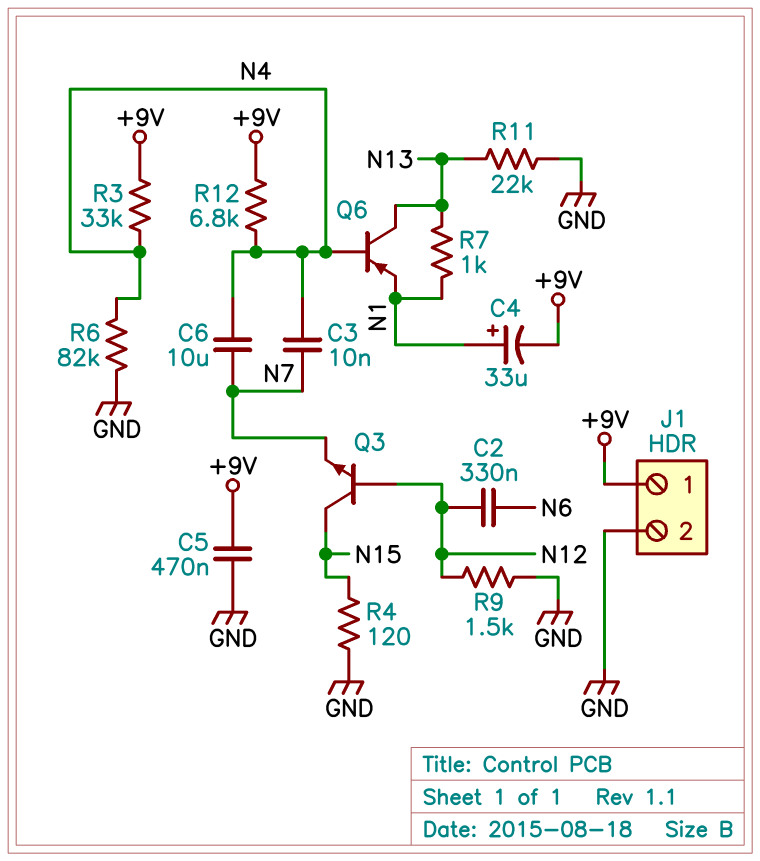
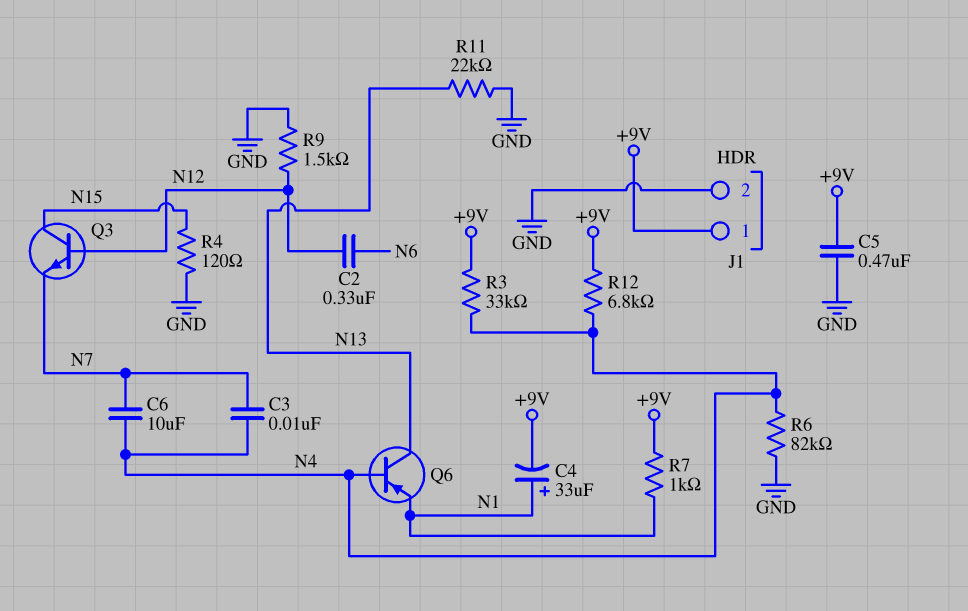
R7: 1k (N1, N13) -> 1k (+9V, N1)

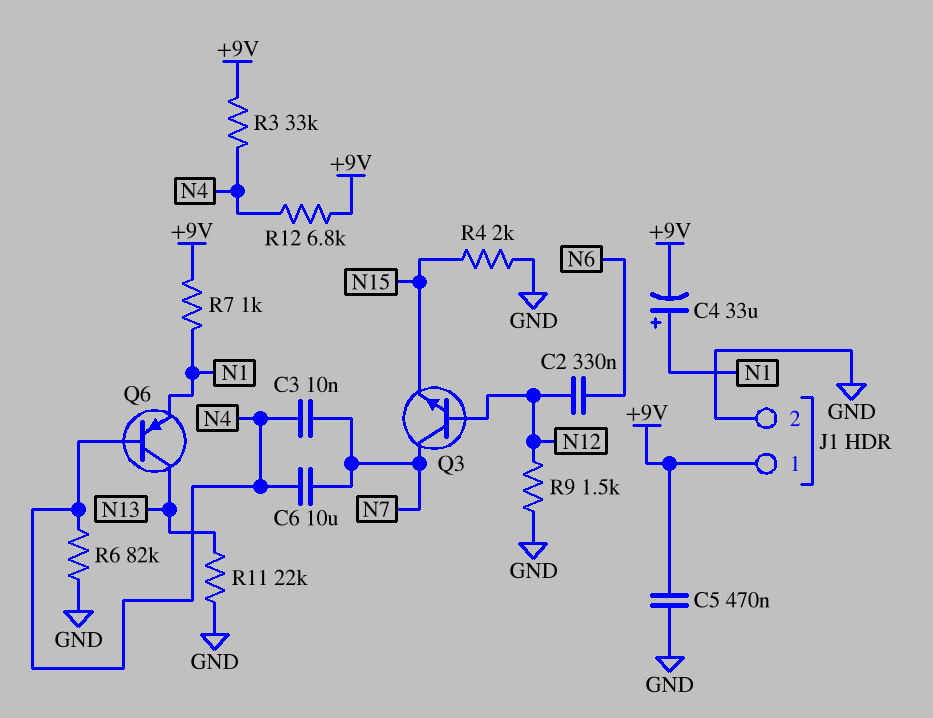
Q3: NPN (B N12, C N15, E N7) -> NPN (B N12, C N7, E N15)
R4: 120 (GND, N15) -> 2k (GND, N15)

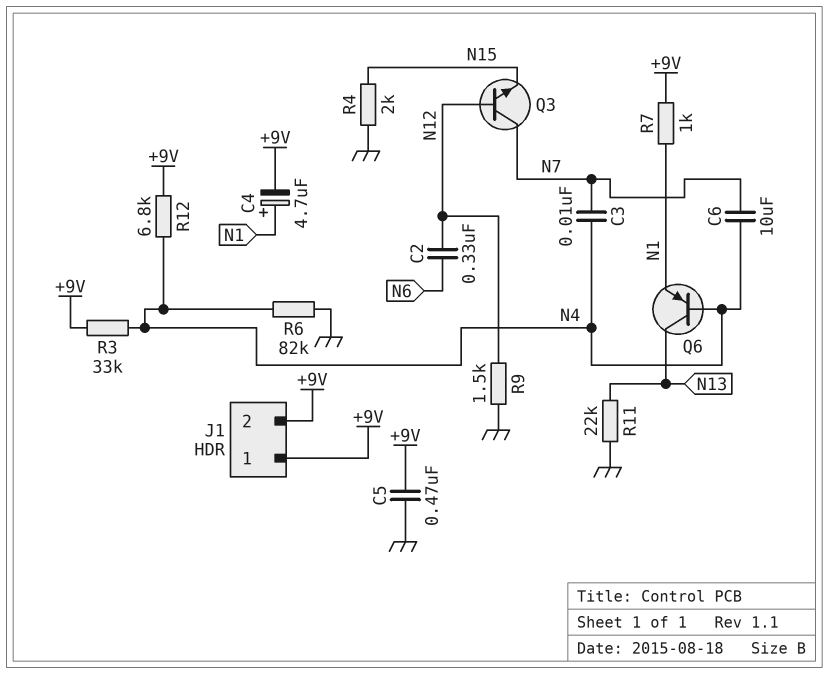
C4: 33uF (plus N1, minus +9V) -> 4.7uF (plus N1, minus +9V)
J1 pin 2: GND -> +9V

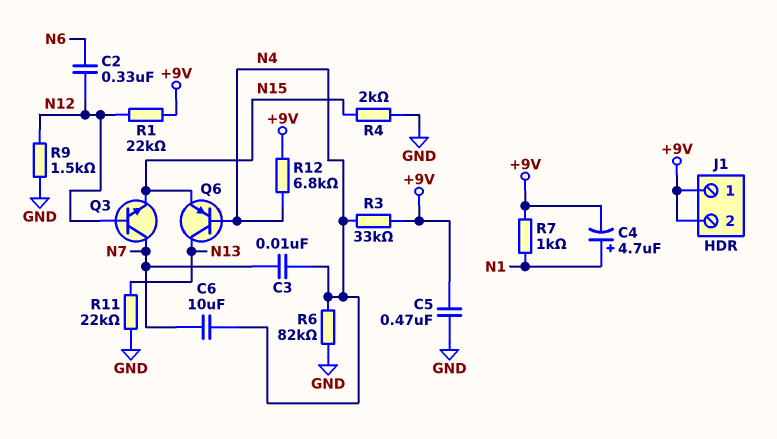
Q6: PNP (B N4, C N13, E N1) -> PNP (B N4, C N13, E N15)
R1: none -> 22k (+9V, N12)

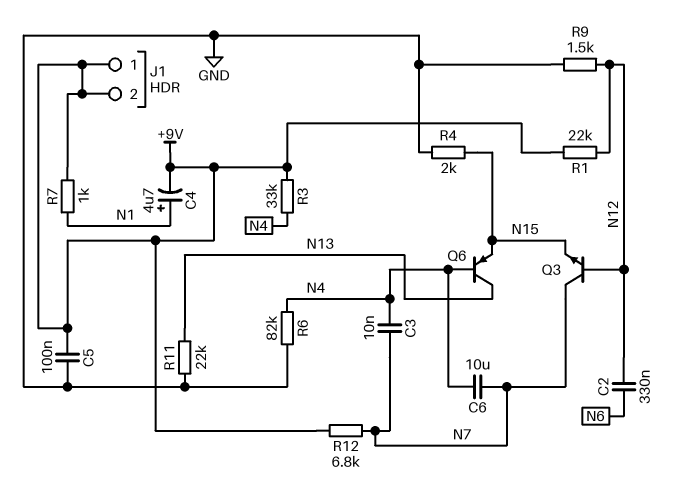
C5: 470nF (+9V, GND) -> 100nF (+9V, GND)
R12: 6.8k (+9V, N4) -> 6.8k (+9V, N7)

